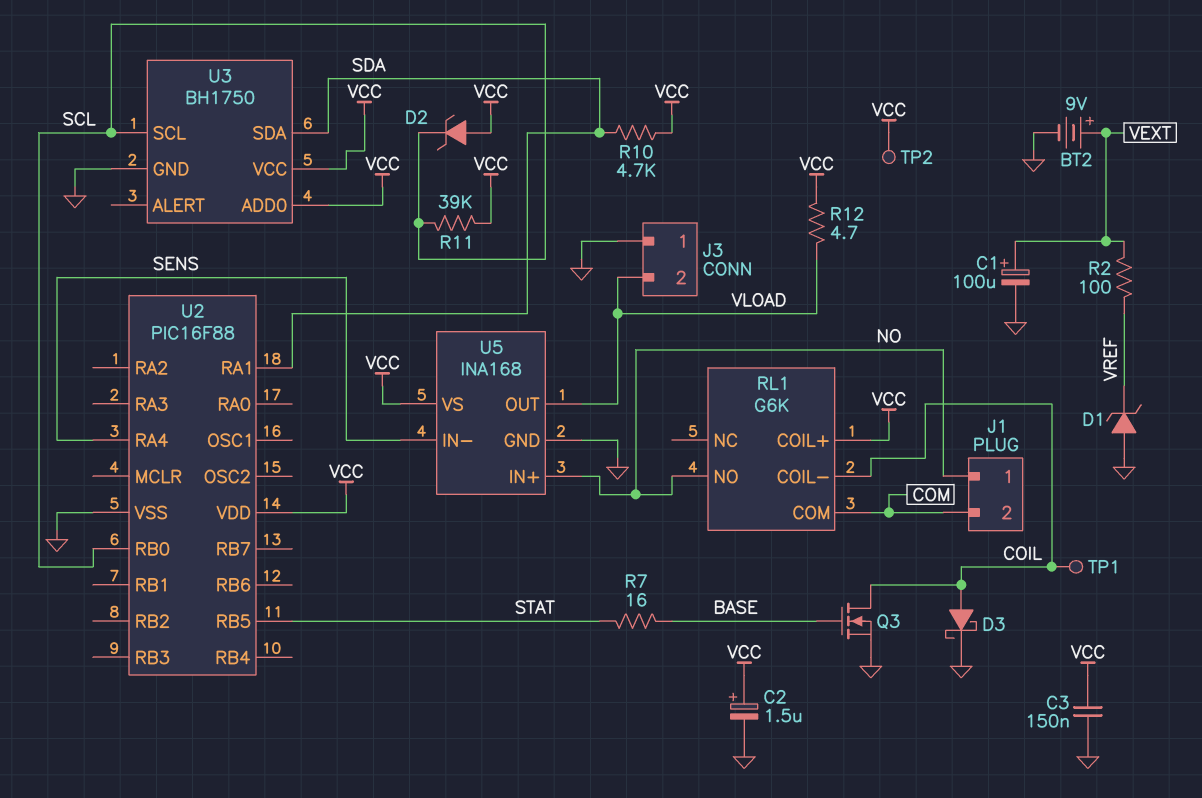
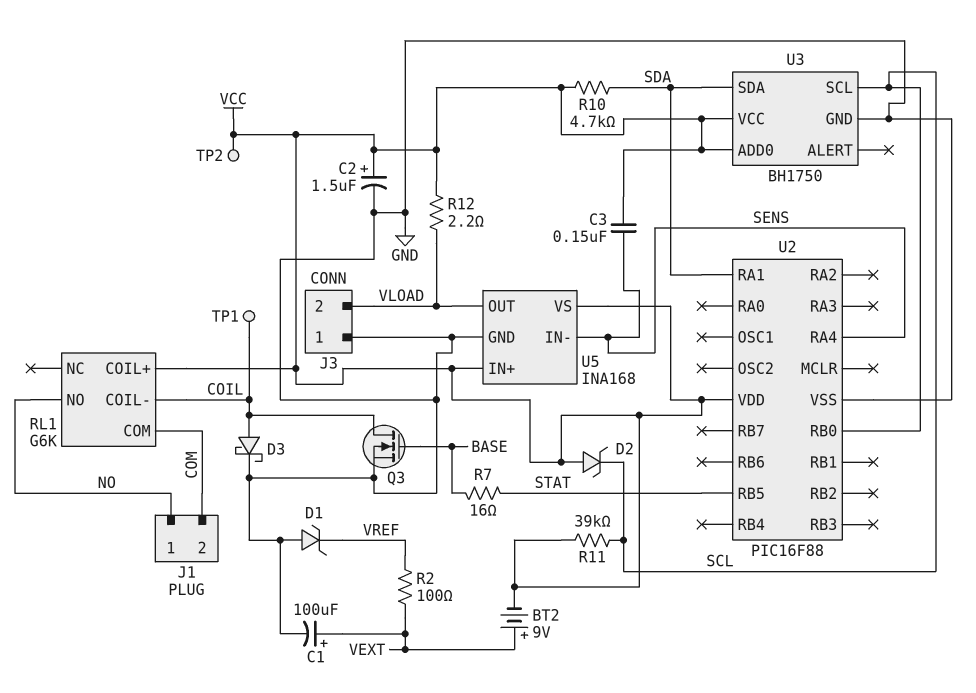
BT2: 9V (plus VEXT, minus GND) -> 9V (plus VEXT, minus VCC)
C3: 150nF (GND, VCC) -> 150nF (SENS, VCC)
R12: 4.7 (VCC, VLOAD) -> 2.2 (VCC, VLOAD)
U5 pin IN+: NO -> VCC

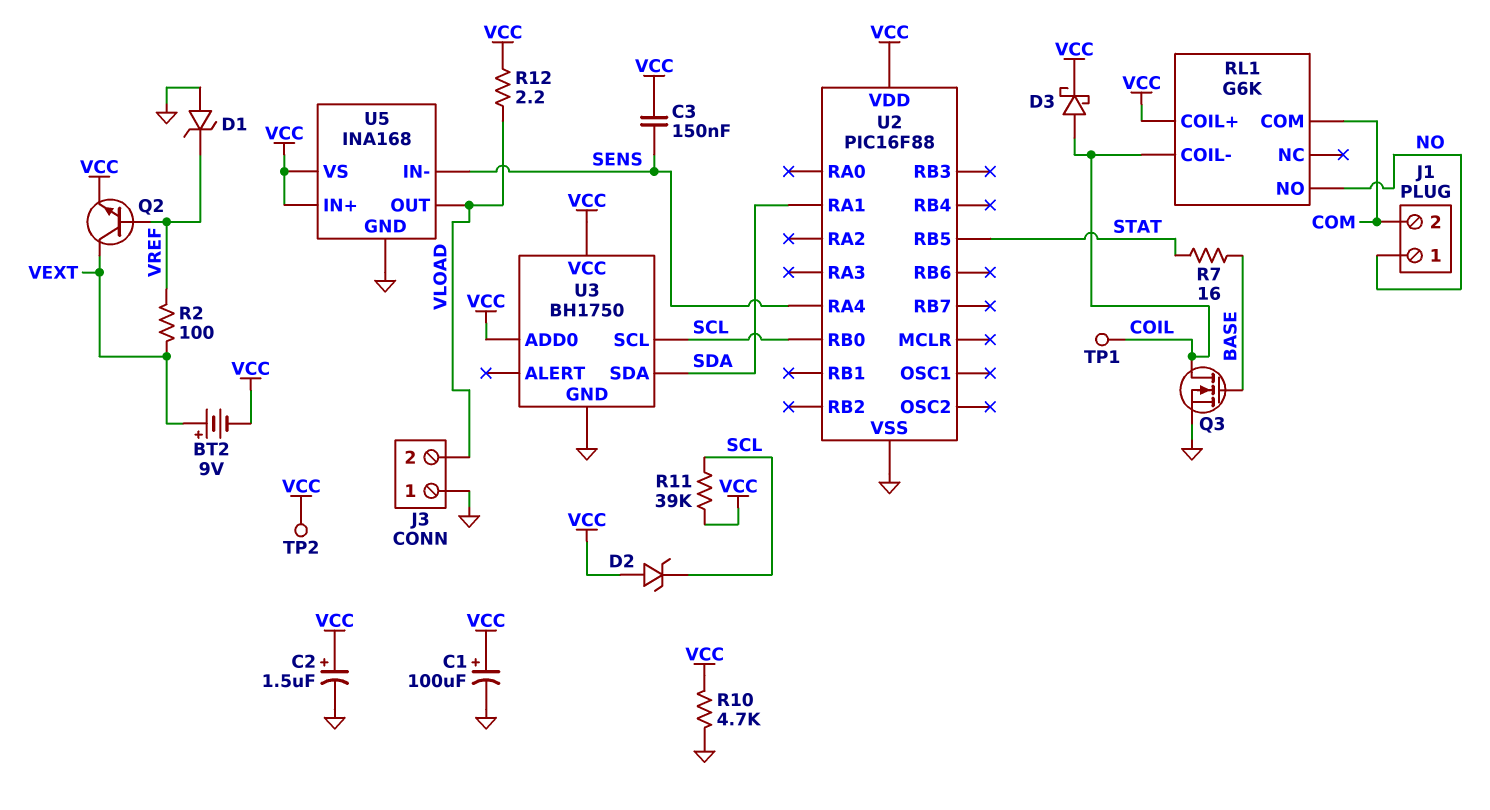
C1: 100uF (plus VEXT, minus GND) -> 100uF (plus VCC, minus GND)
D3: schottky (A COIL, K GND) -> schottky (A COIL, K VCC)
Q2: none -> NPN (B VREF, C VEXT, E VCC)
R10: 4.7k (SDA, VCC) -> 4.7k (GND, VCC)

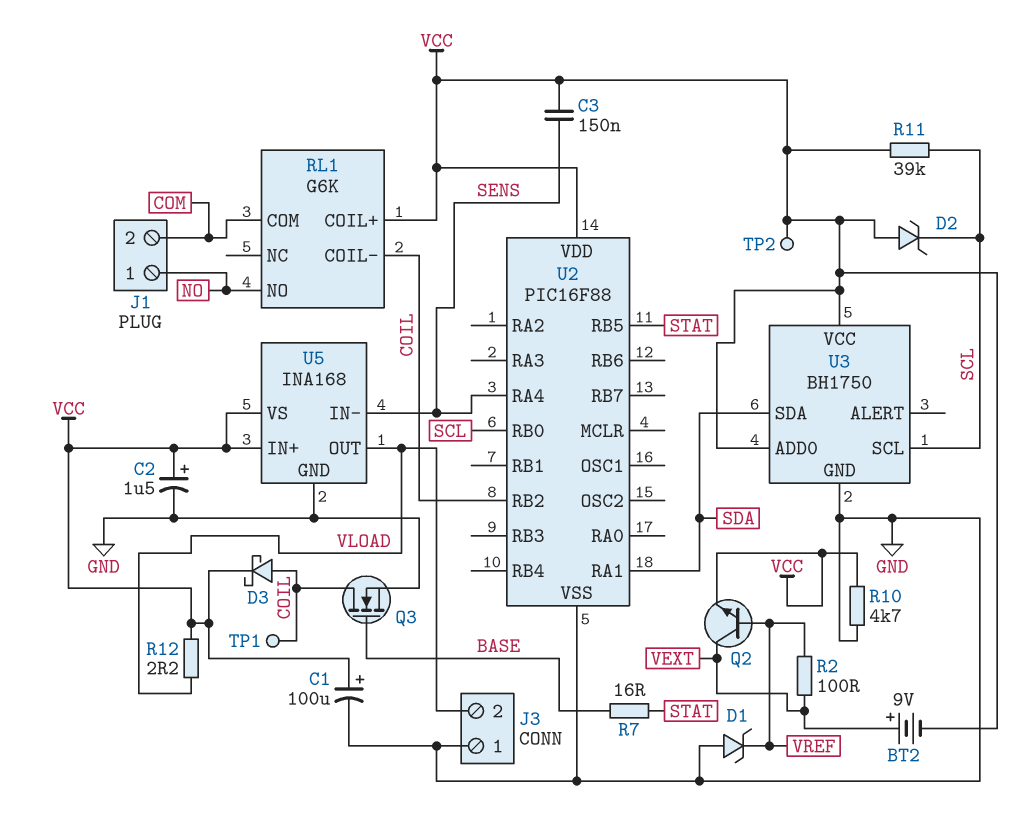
U2 pin RB2: none -> COIL

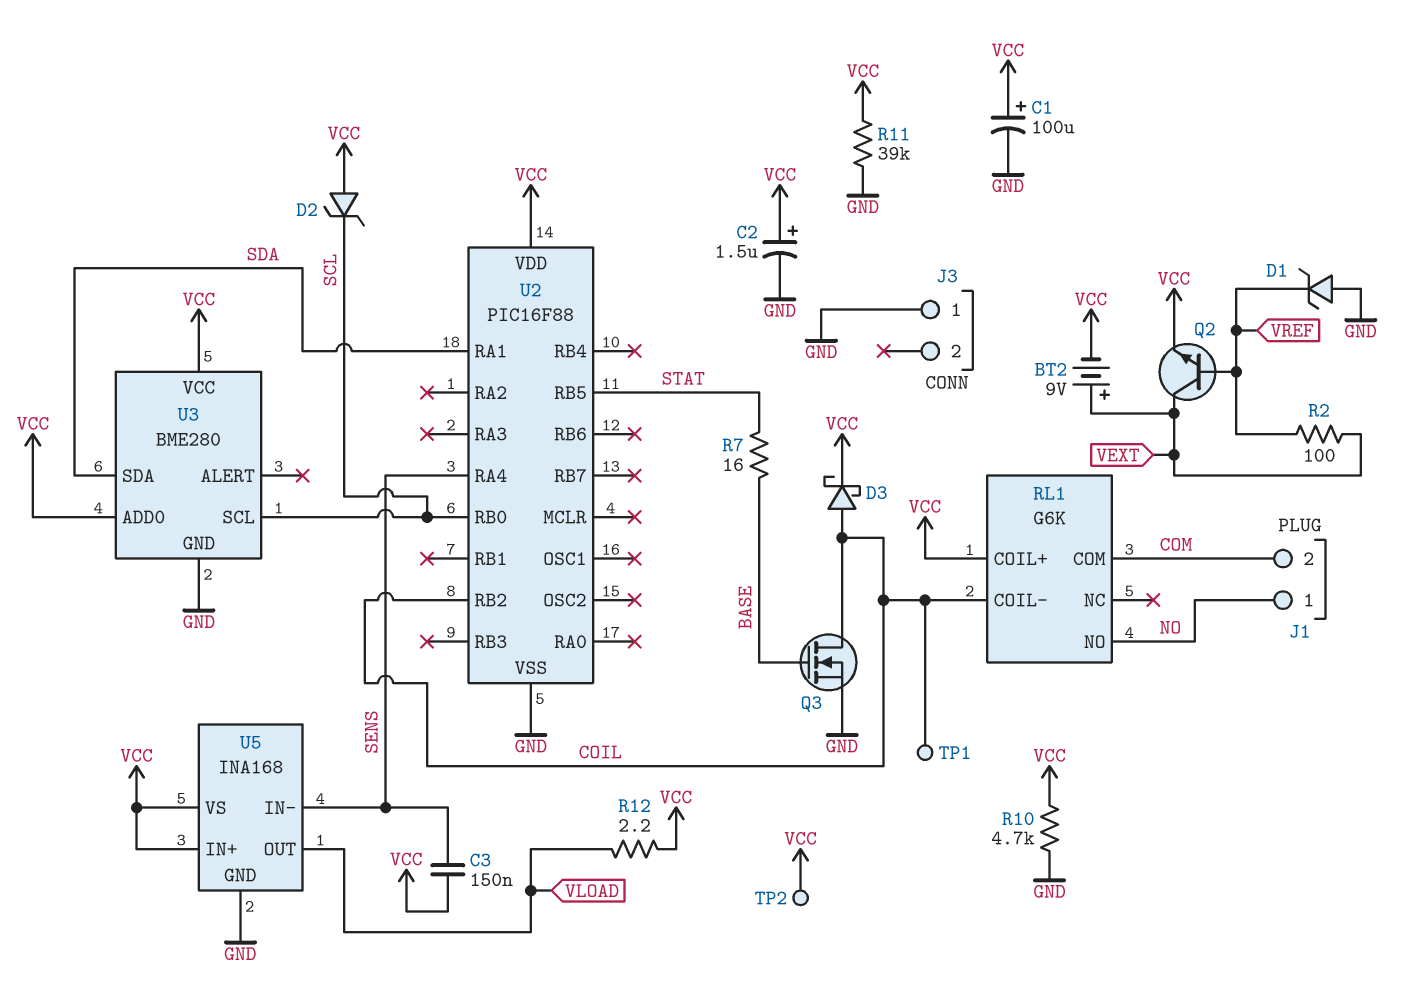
J3 pin 2: VLOAD -> none
R11: 39k (SCL, VCC) -> 39k (GND, VCC)
U3: BH1750 -> BME280

